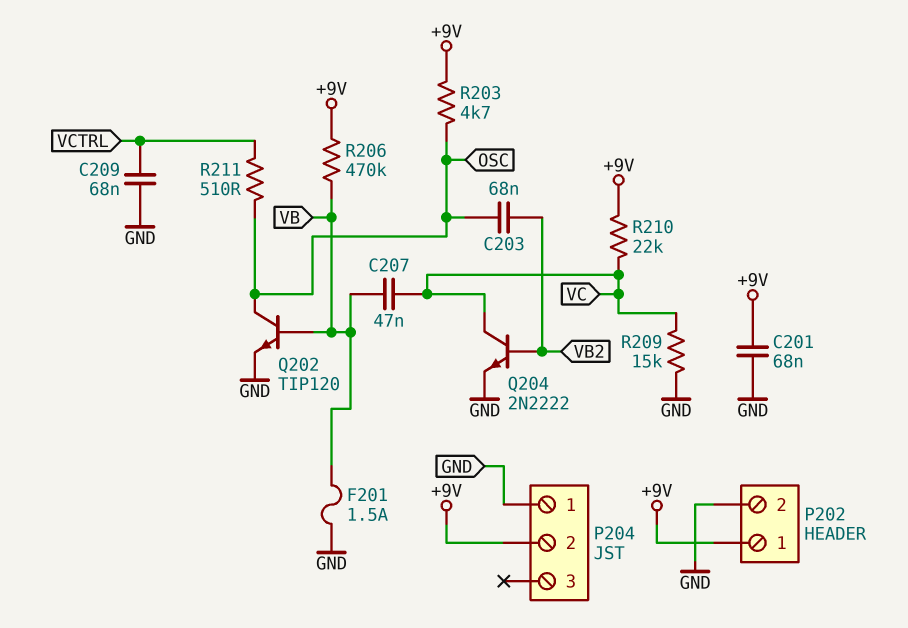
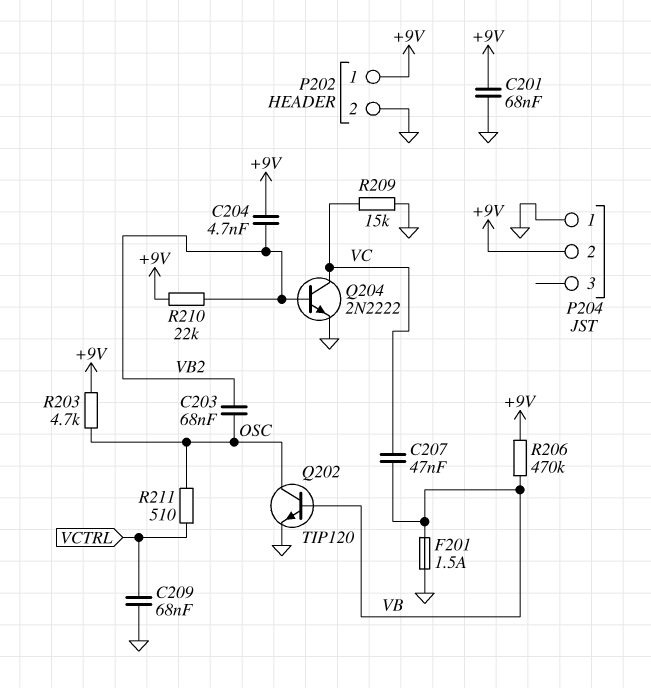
C204: none -> 4.7nF (+9V, VB2)
R210: 22k (+9V, VC) -> 22k (+9V, VB2)

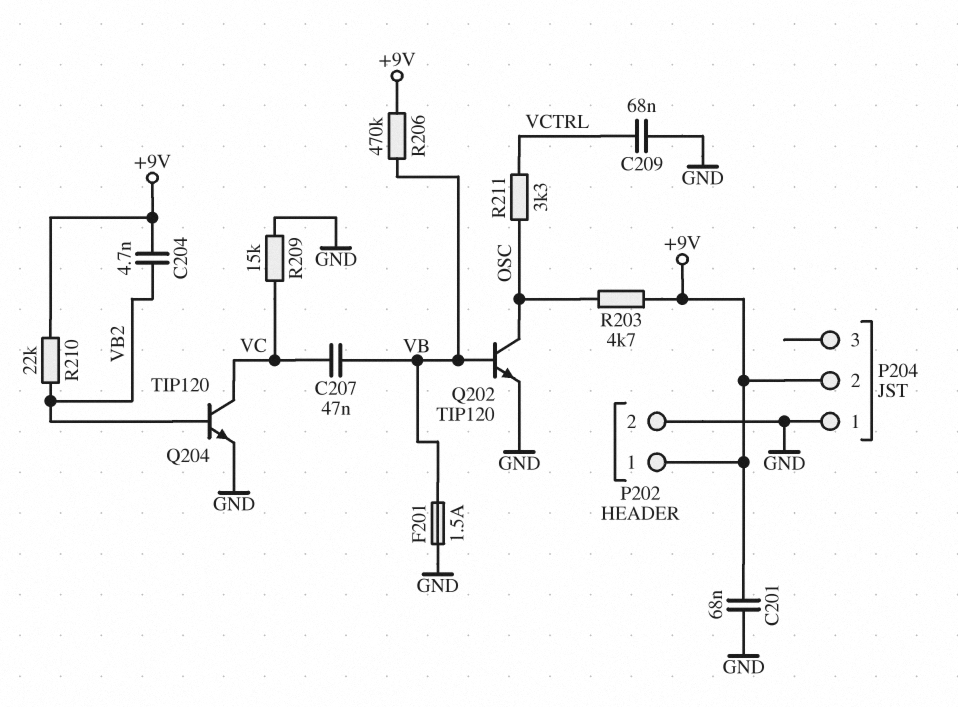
C203: 68nF (OSC, VB2) -> none
Q204: NPN 2N2222 (B VB2, C VC, E GND) -> NPN TIP120 (B VB2, C VC, E GND)
R211: 510 (OSC, VCTRL) -> 3.3k (OSC, VCTRL)

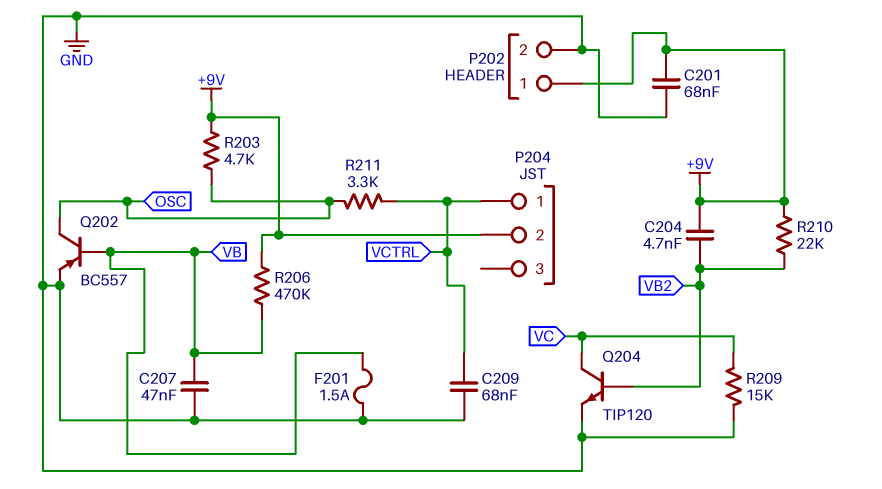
C207: 47nF (VB, VC) -> 47nF (GND, VB)
P204 pin 1: GND -> VCTRL
Q202: NPN TIP120 (B VB, C OSC, E GND) -> PNP BC557 (B VB, C OSC, E GND)

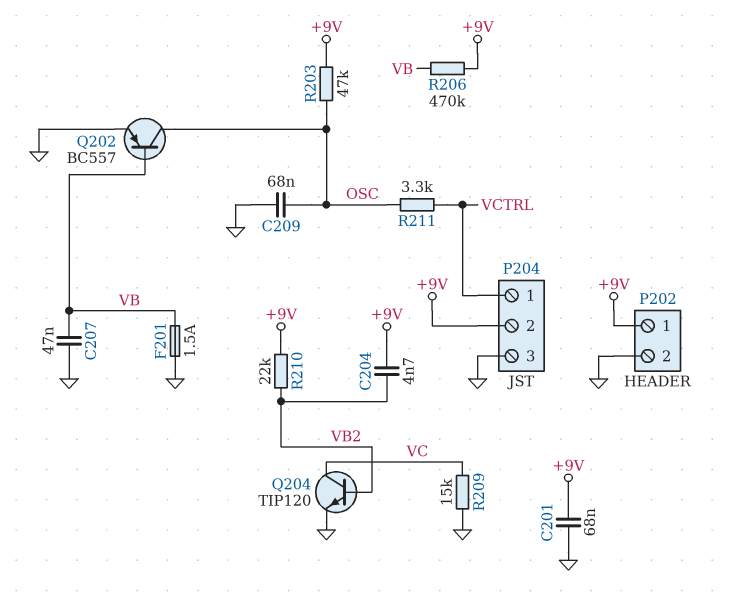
C209: 68nF (GND, VCTRL) -> 68nF (GND, OSC)
P204 pin 3: none -> GND
R203: 4.7k (+9V, OSC) -> 47k (+9V, OSC)

